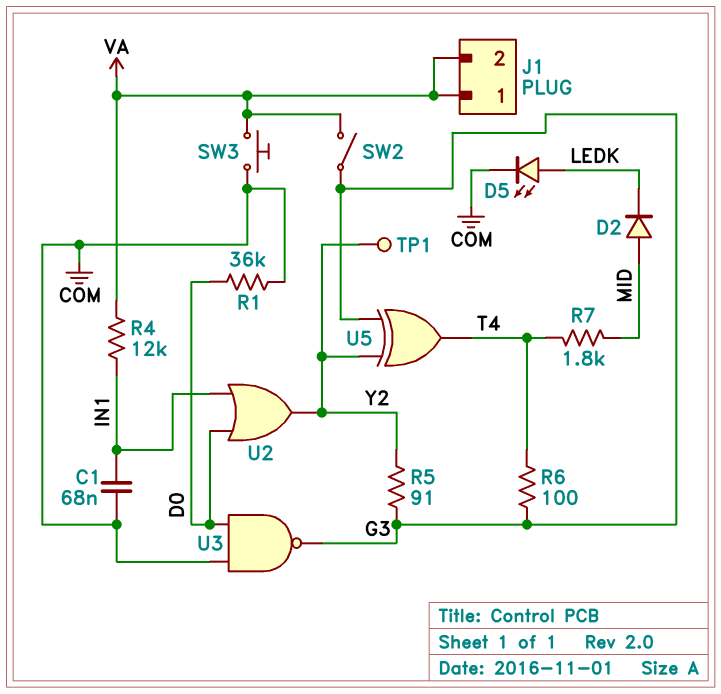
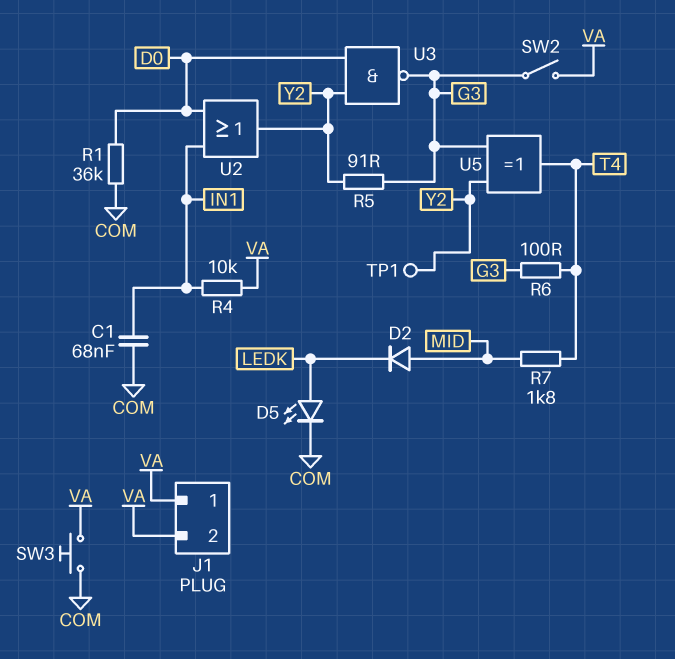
R4: 12k (IN1, VA) -> 10k (IN1, VA)
U3: NAND (in COM, in D0, out G3) -> NAND (in D0, in Y2, out G3)

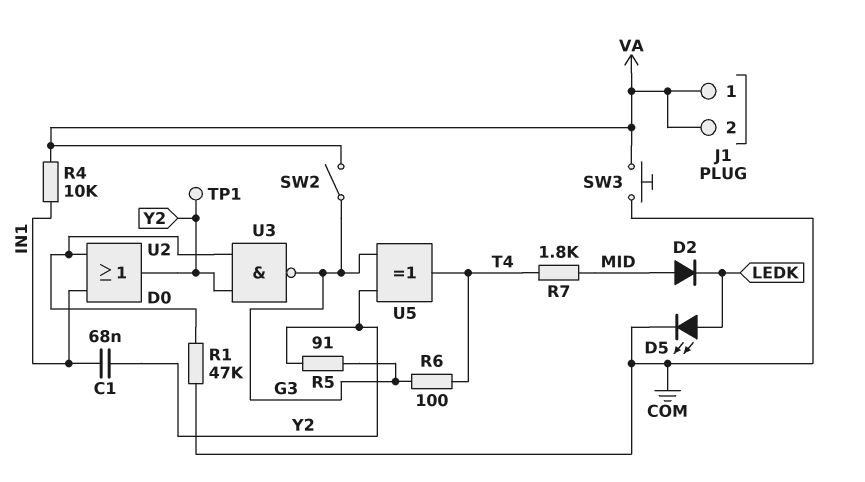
C1: 68nF (COM, IN1) -> 68nF (IN1, Y2)
R1: 36k (COM, D0) -> 47k (COM, D0)

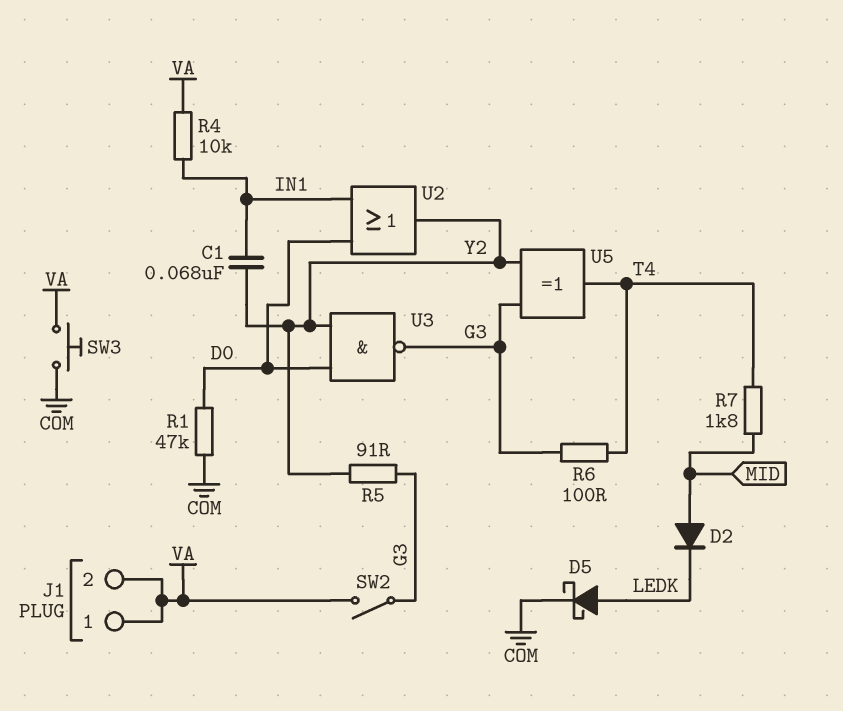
D5: LED (A LEDK, K COM) -> schottky (A LEDK, K COM)
TP1: test point (Y2) -> none

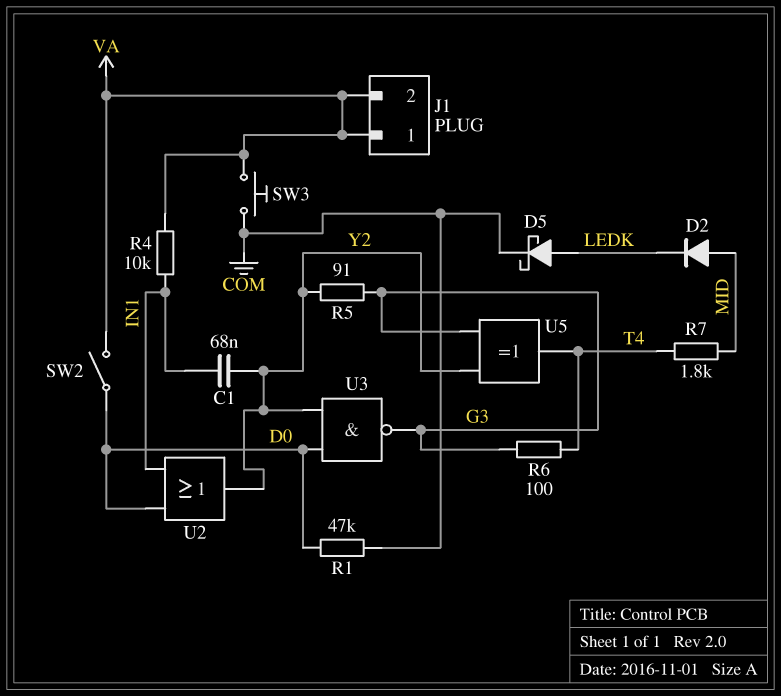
SW2: switch (G3, VA) -> switch (D0, VA)

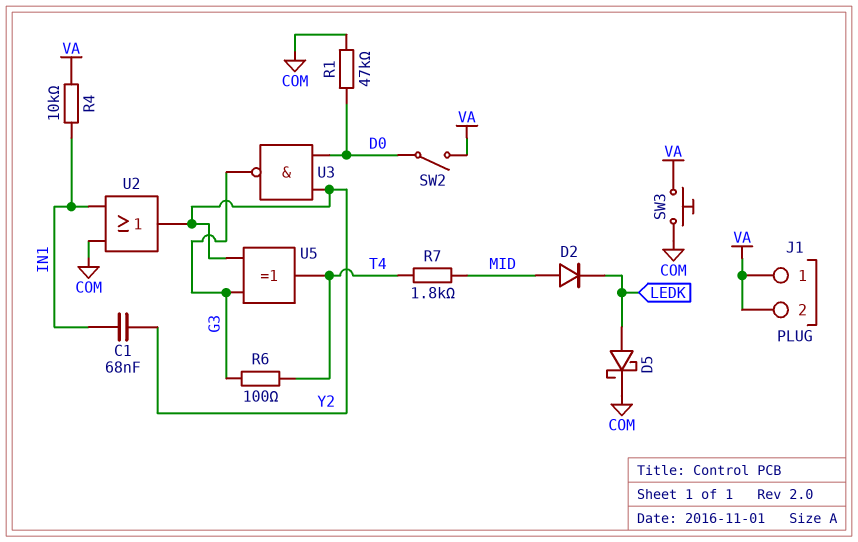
R5: 91 (G3, Y2) -> none
U2: OR (in D0, in IN1, out Y2) -> OR (in COM, in IN1, out Y2)

